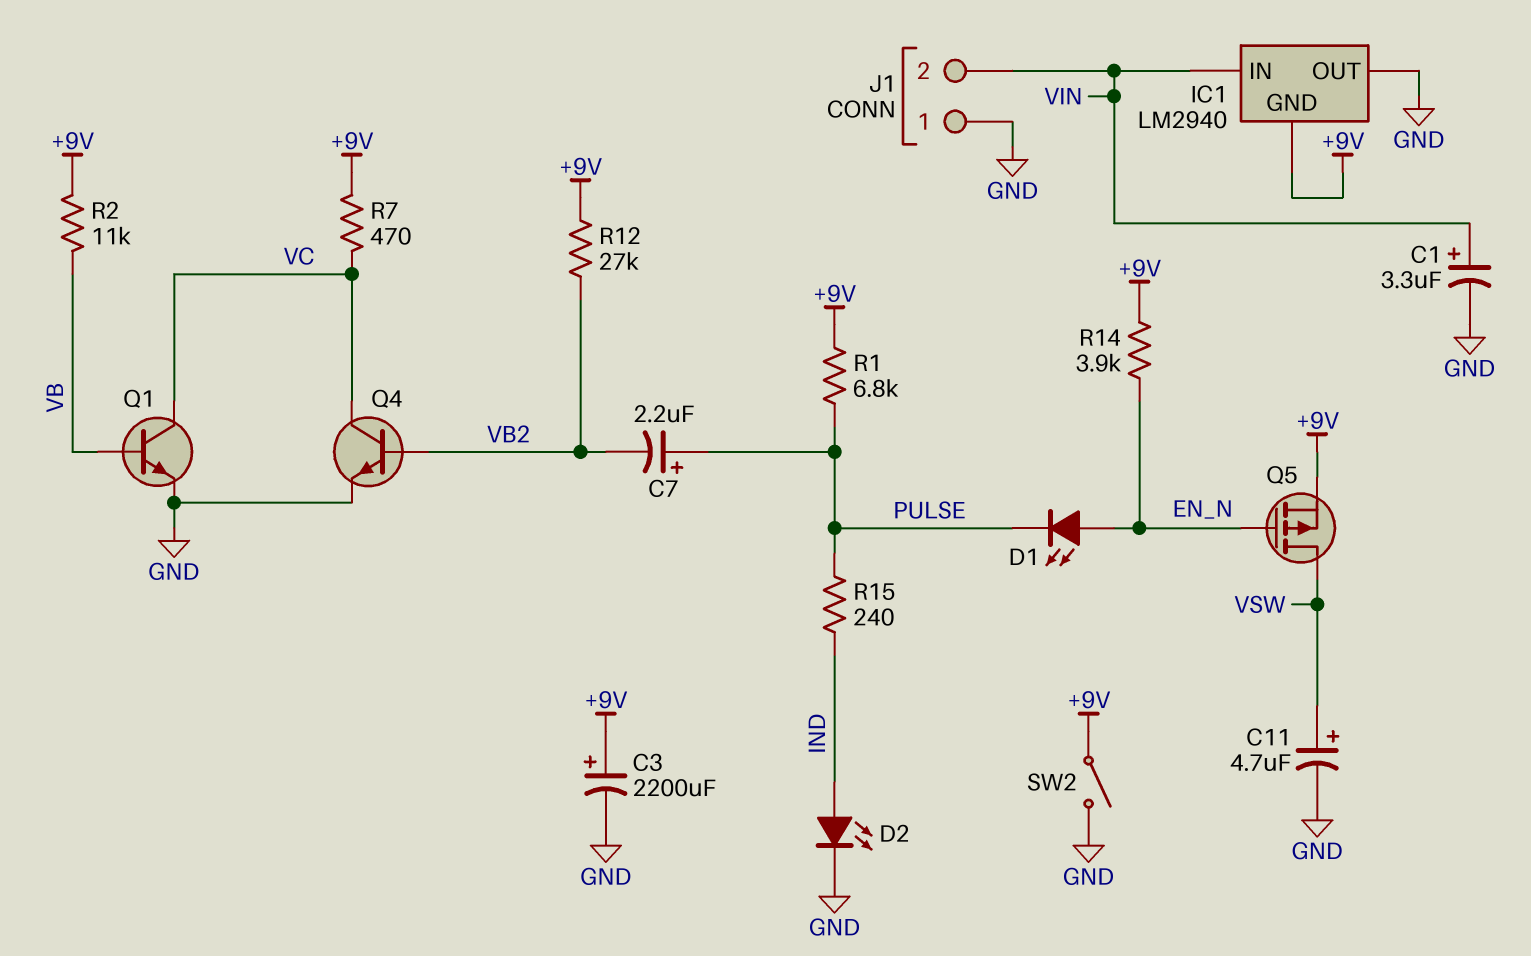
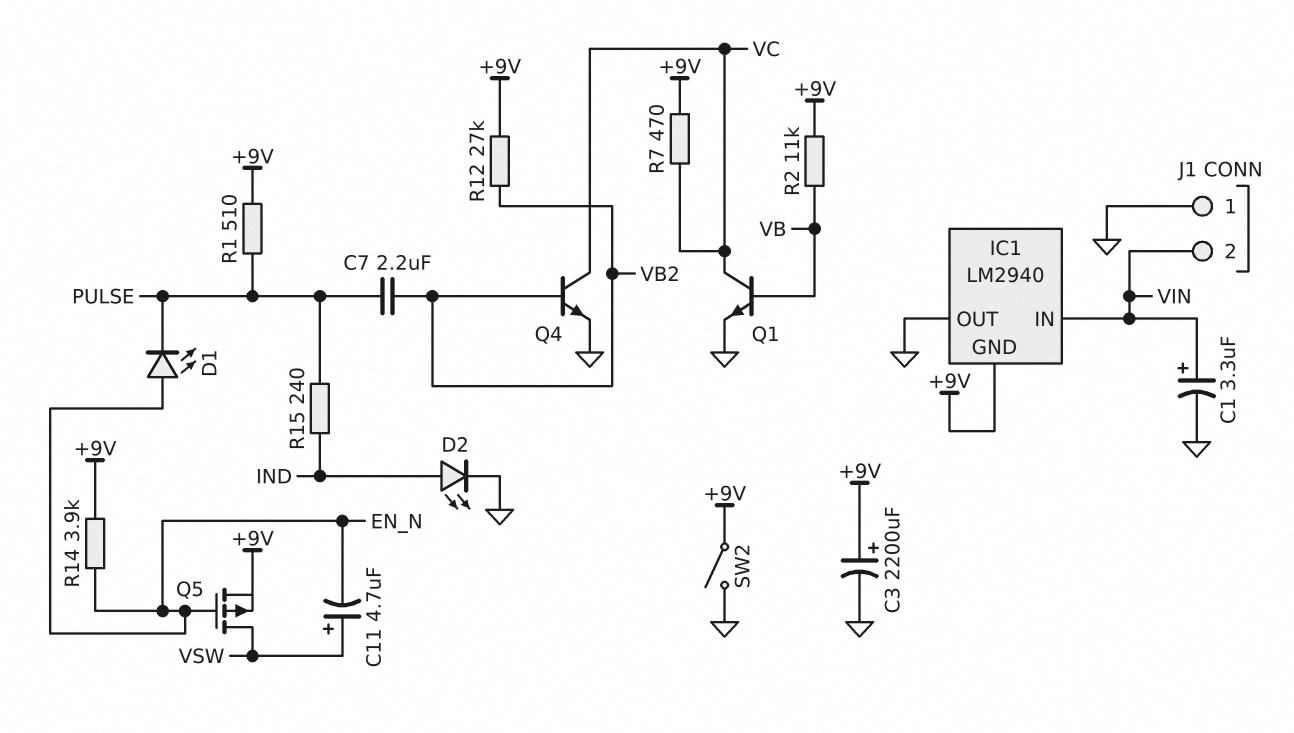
C7: 2.2uF (plus PULSE, minus VB2) -> 2.2uF (PULSE, VB2)
C11: 4.7uF (plus VSW, minus GND) -> 4.7uF (plus VSW, minus EN_N)
R1: 6.8k (+9V, PULSE) -> 510 (+9V, PULSE)

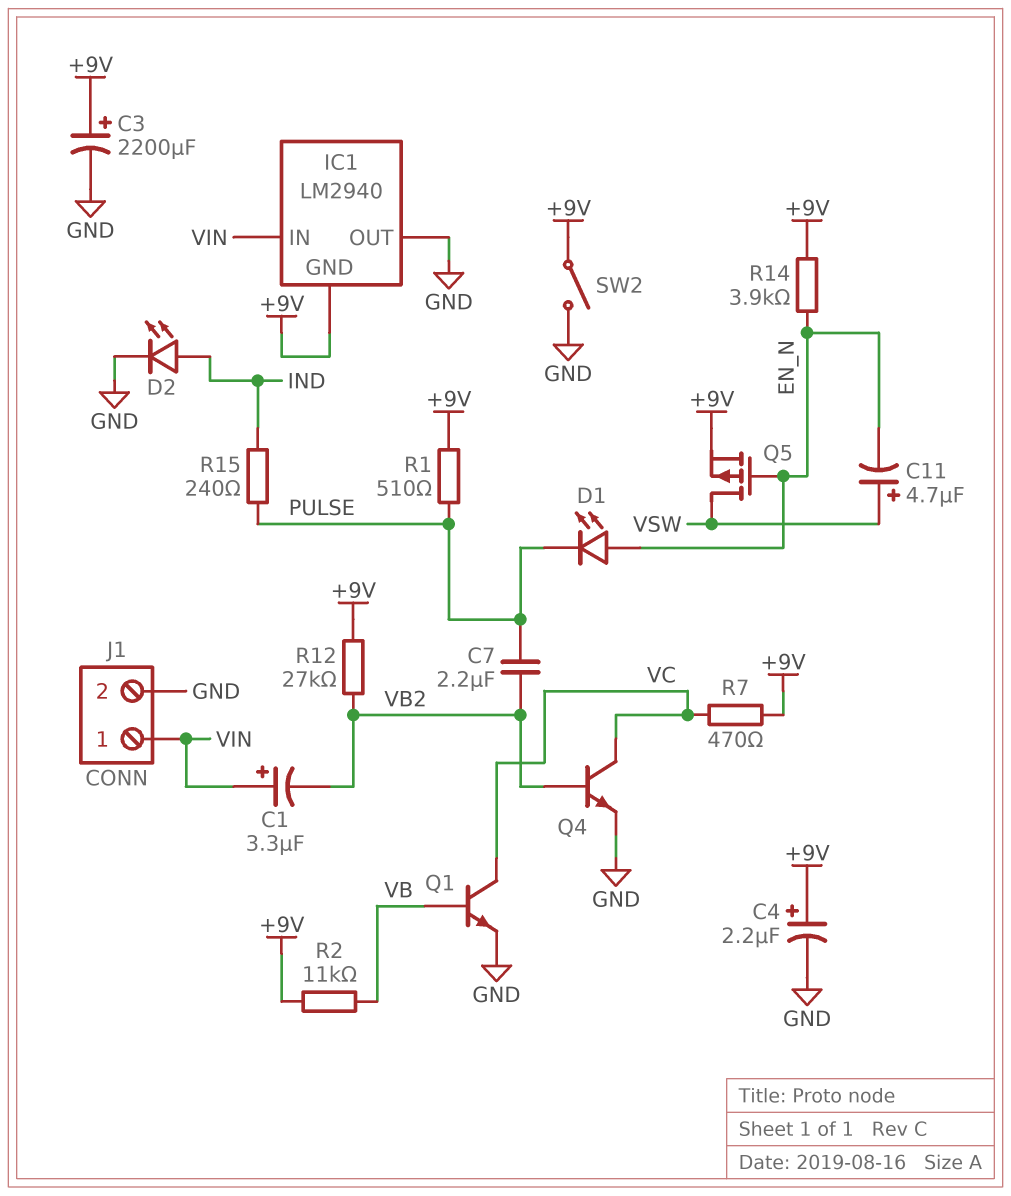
C1: 3.3uF (plus VIN, minus GND) -> 3.3uF (plus VIN, minus VB2)
C4: none -> 2.2uF (plus +9V, minus GND)
J1 pin 1: GND -> VIN
J1 pin 2: VIN -> GND

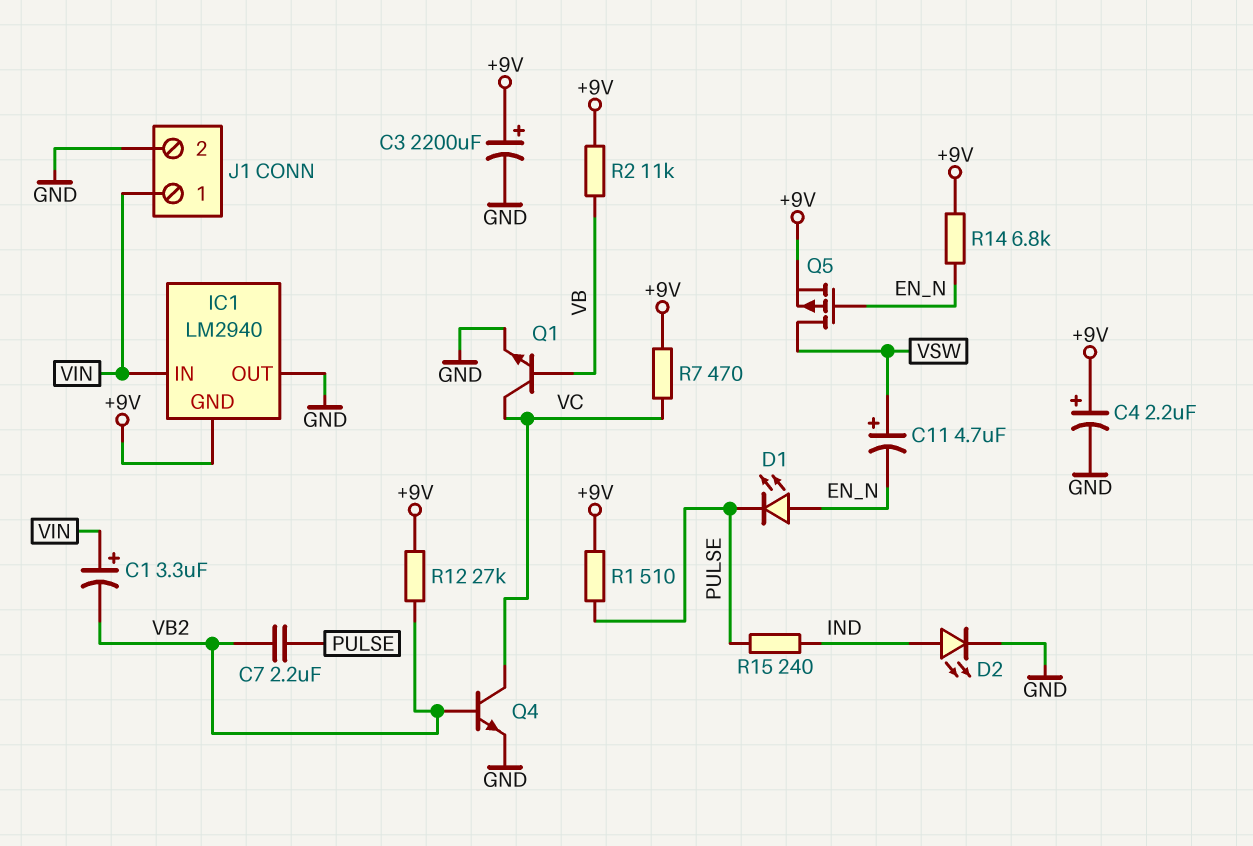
R14: 3.9k (+9V, EN_N) -> 6.8k (+9V, EN_N)
SW2: switch (+9V, GND) -> none

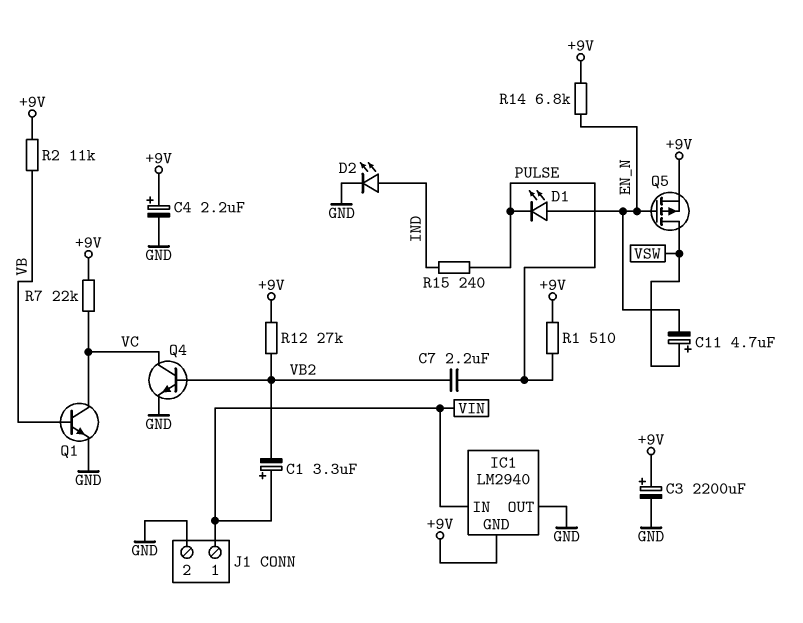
R7: 470 (+9V, VC) -> 22k (+9V, VC)

